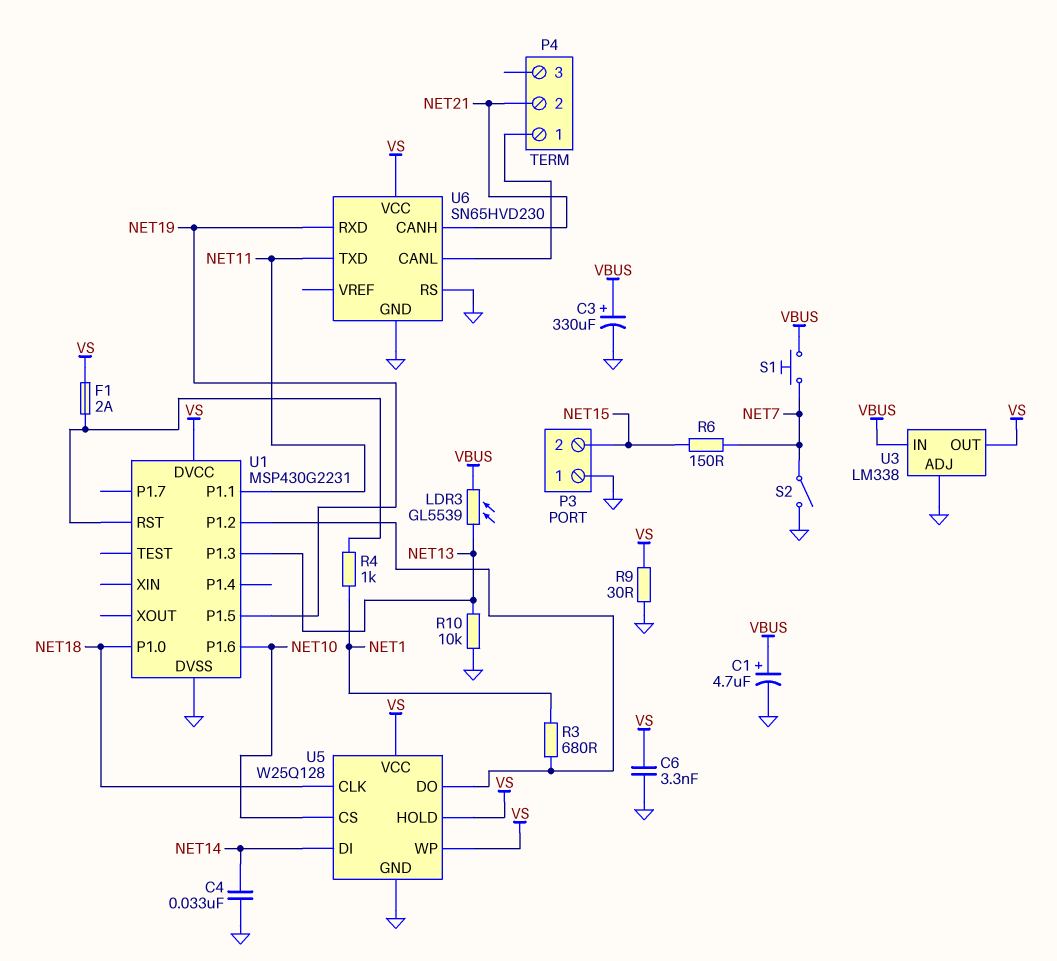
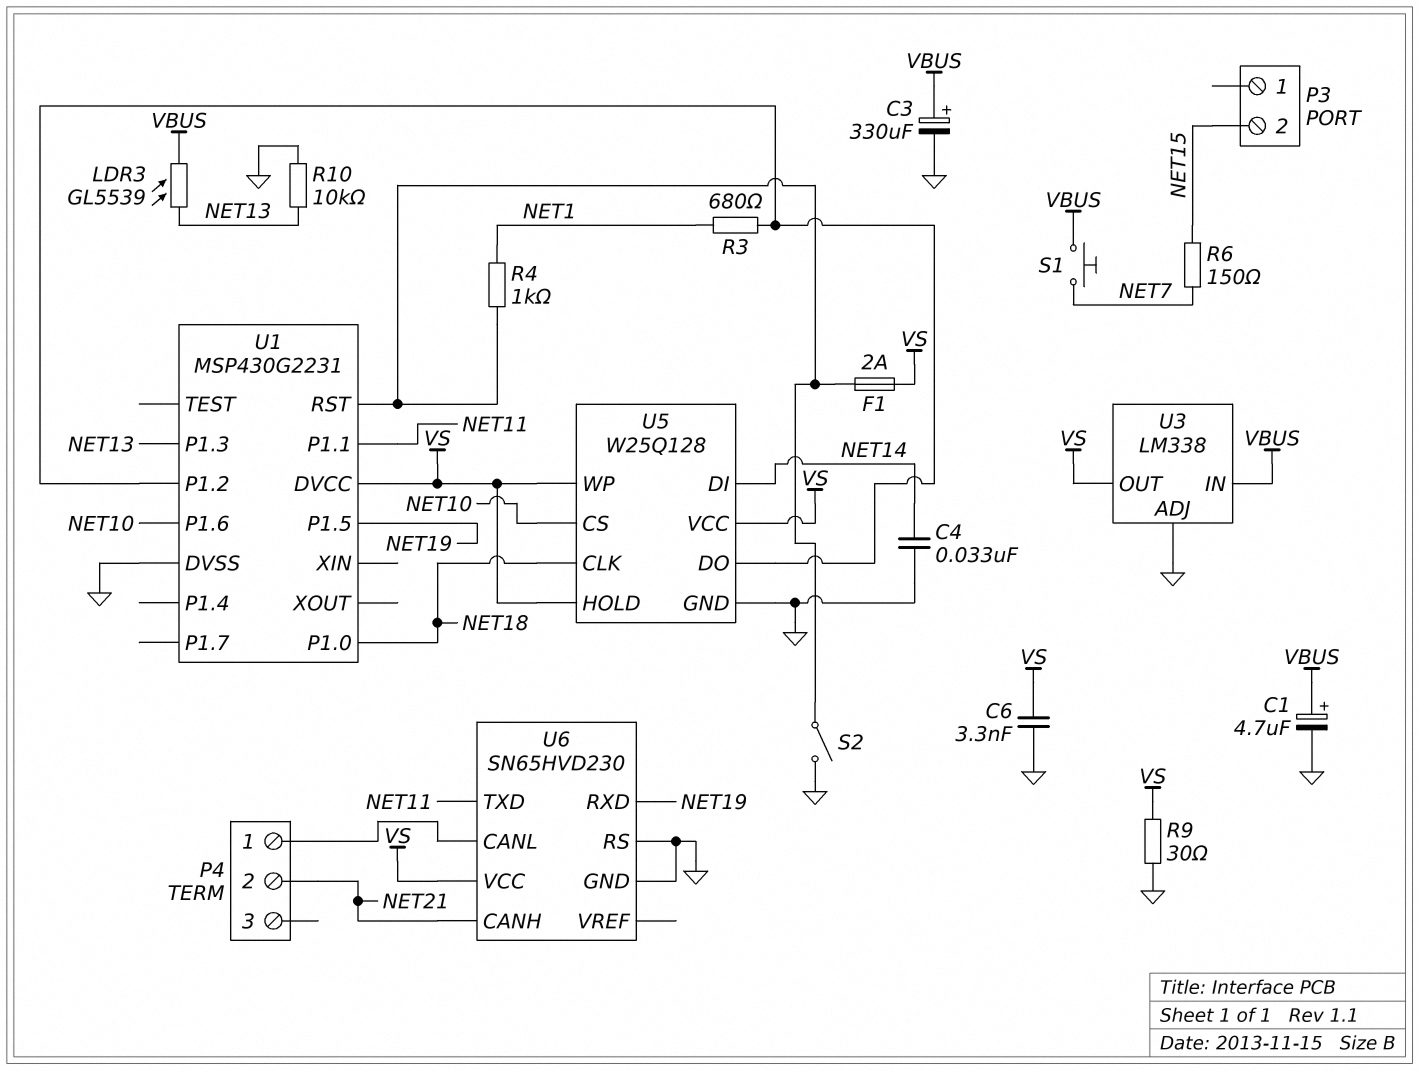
P3 pin 1: GND -> none
S2: switch (GND, NET7) -> switch (GND, U1/RST)

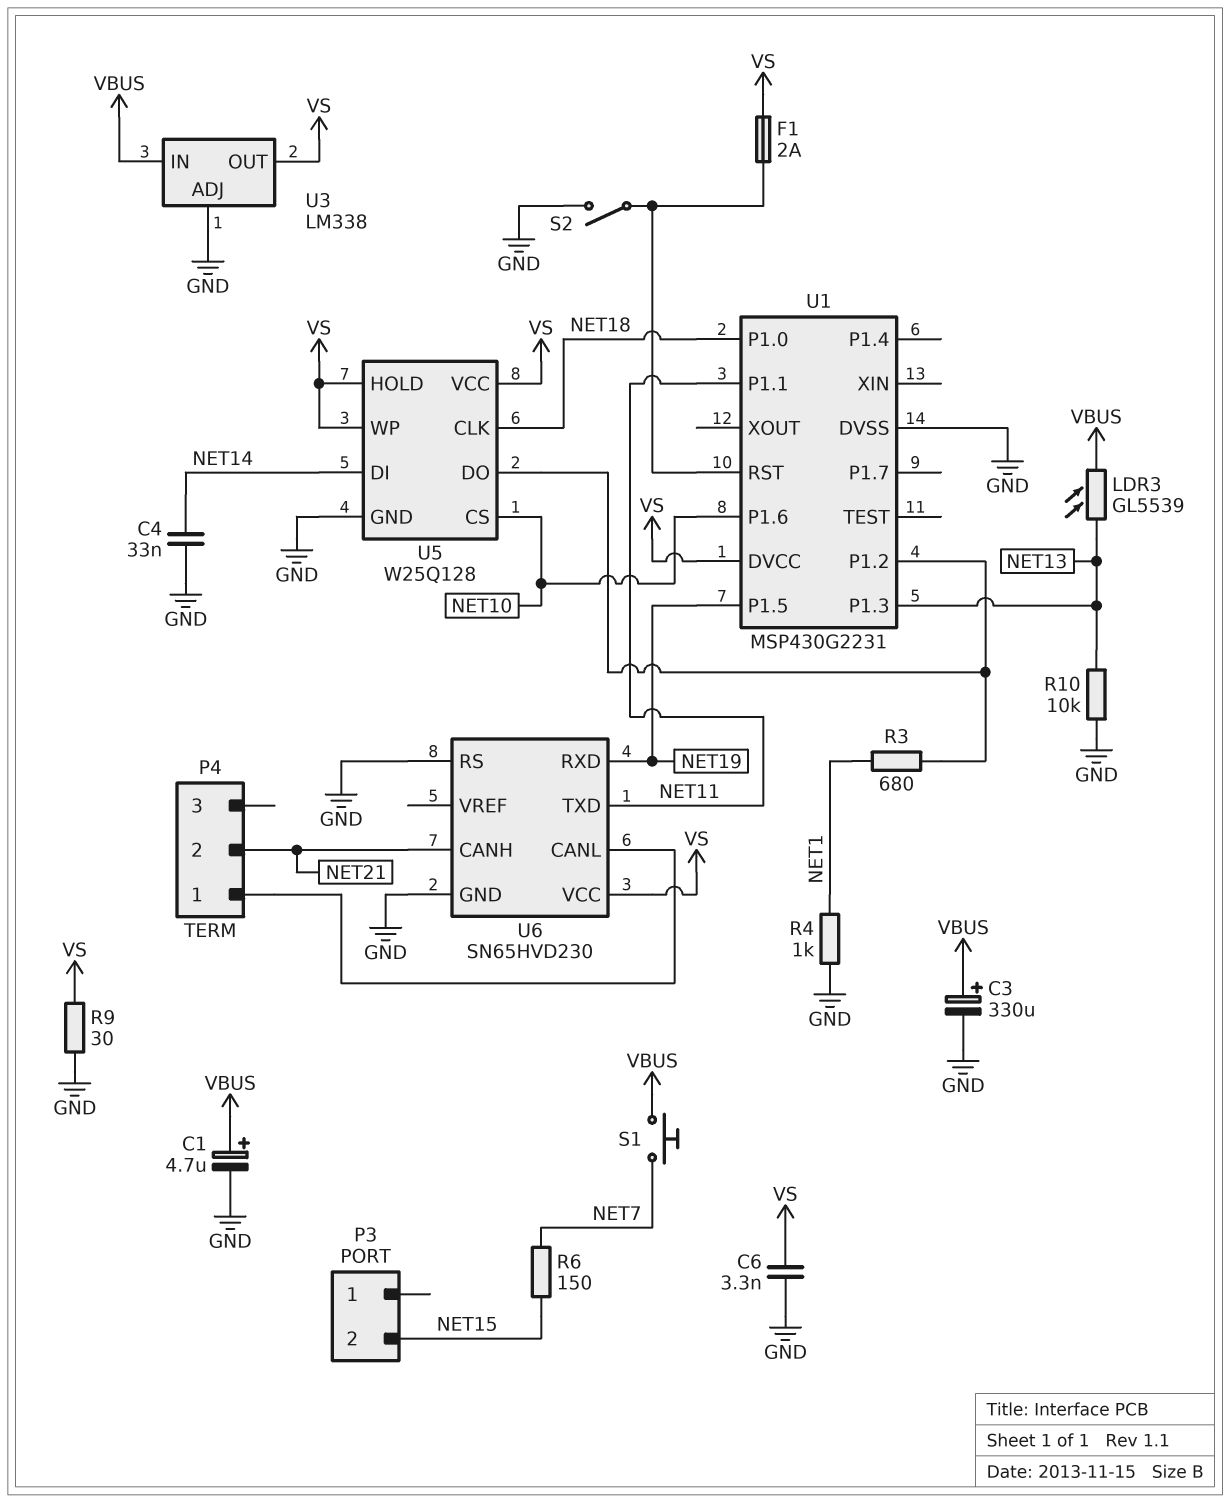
R4: 1k (NET1, U1/RST) -> 1k (GND, NET1)

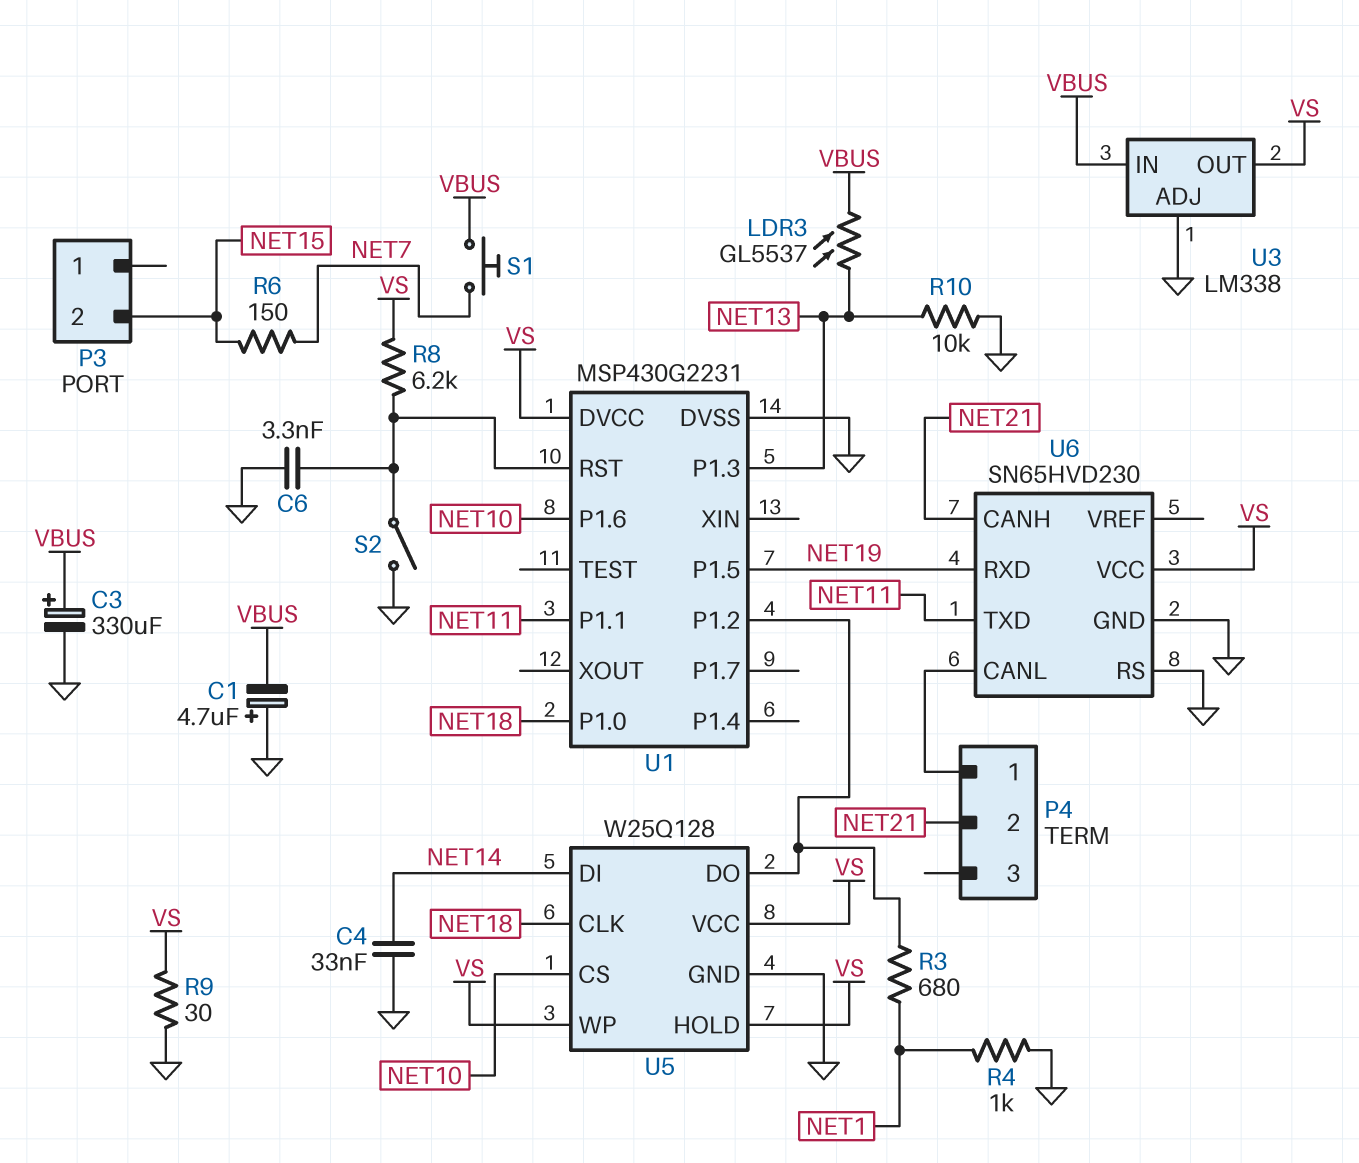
C1: 4.7uF (plus VBUS, minus GND) -> 4.7uF (plus GND, minus VBUS)
C6: 3.3nF (GND, VS) -> 3.3nF (GND, U1/RST)
F1: 2A (U1/RST, VS) -> none
LDR3: GL5539 (NET13, VBUS) -> GL5537 (NET13, VBUS)
R8: none -> 6.2k (U1/RST, VS)

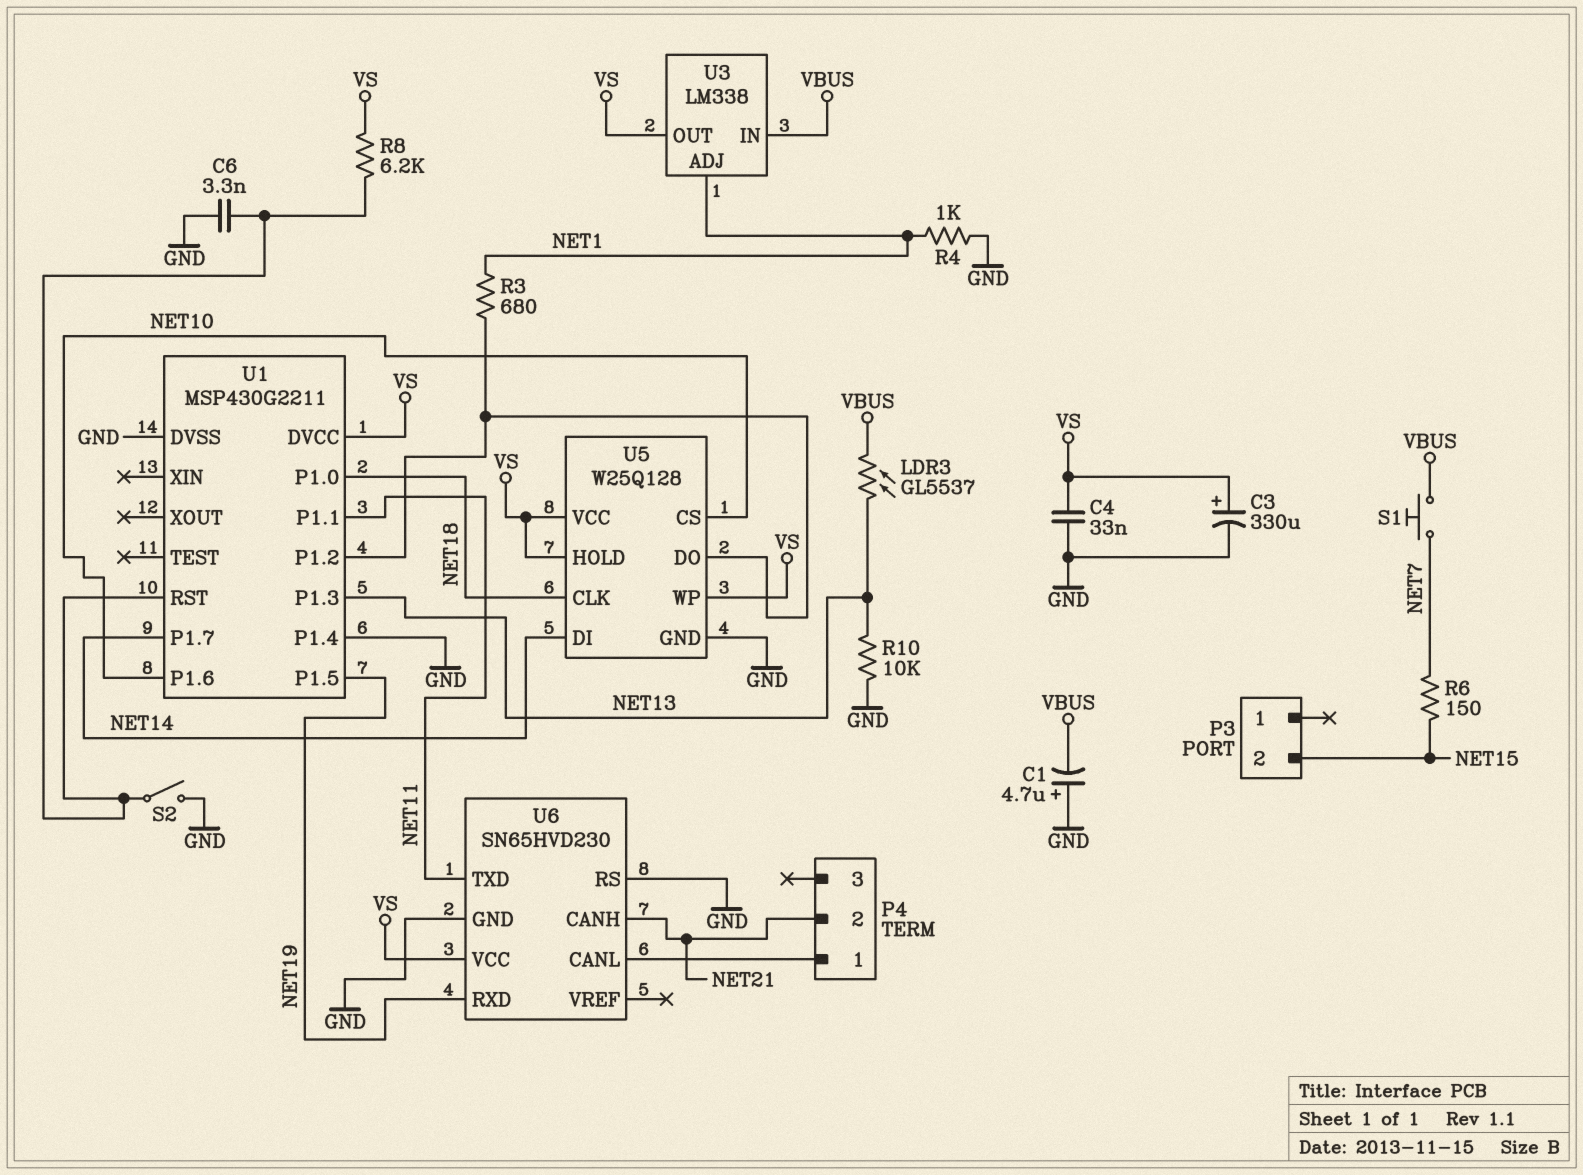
C3: 330uF (plus VBUS, minus GND) -> 330uF (plus VS, minus GND)
C4: 33nF (GND, NET14) -> 33nF (GND, VS)
R9: 30 (GND, VS) -> none
U1: MSP430G2231 -> MSP430G2211
U1 pin P1.4: none -> GND
U1 pin P1.7: none -> NET14
U3 pin ADJ: GND -> NET1

